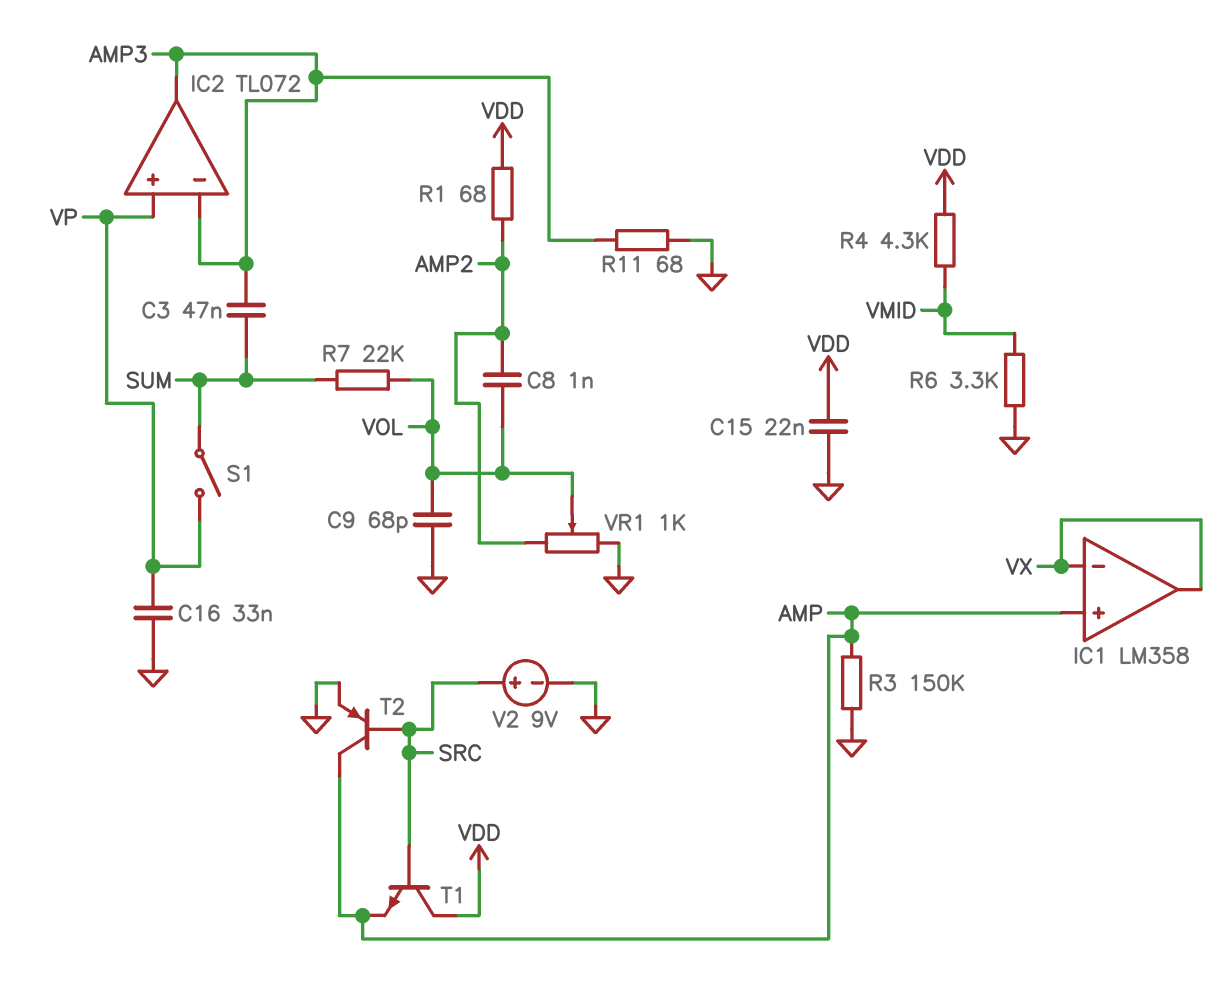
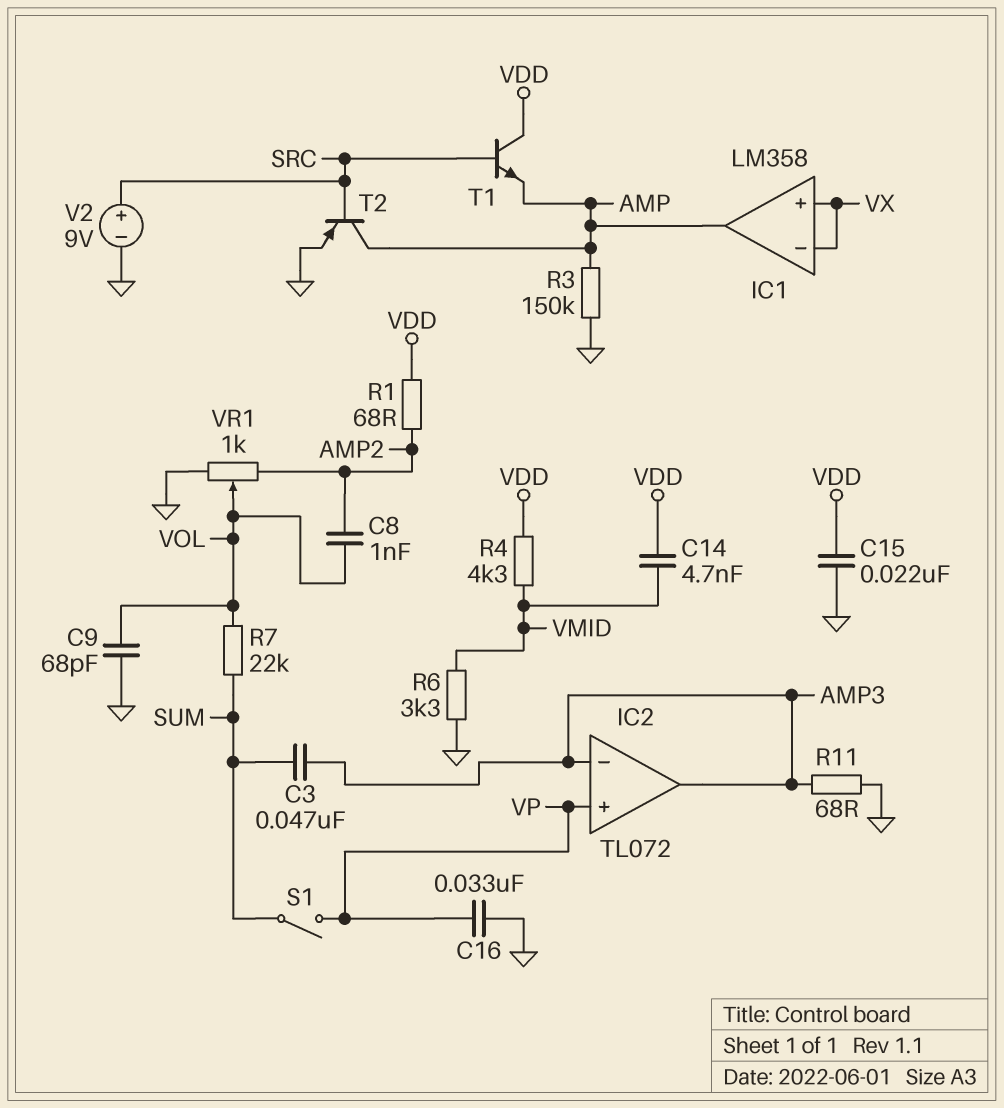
C14: none -> 4.7nF (VDD, VMID)
IC1 pin in+: AMP -> VX
IC1 pin out: VX -> AMP

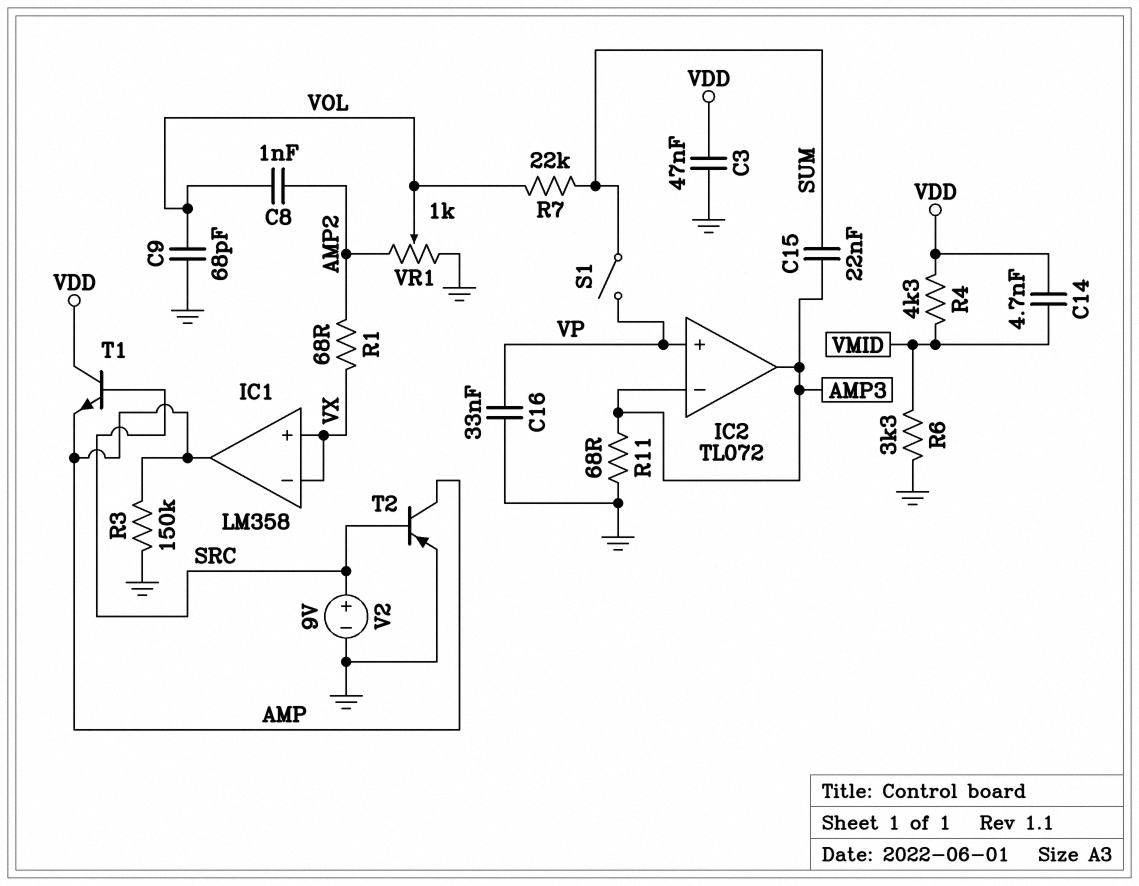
C3: 47nF (AMP3, SUM) -> 47nF (GND, VDD)
C15: 22nF (GND, VDD) -> 22nF (AMP3, SUM)
R1: 68 (AMP2, VDD) -> 68 (AMP2, VX)

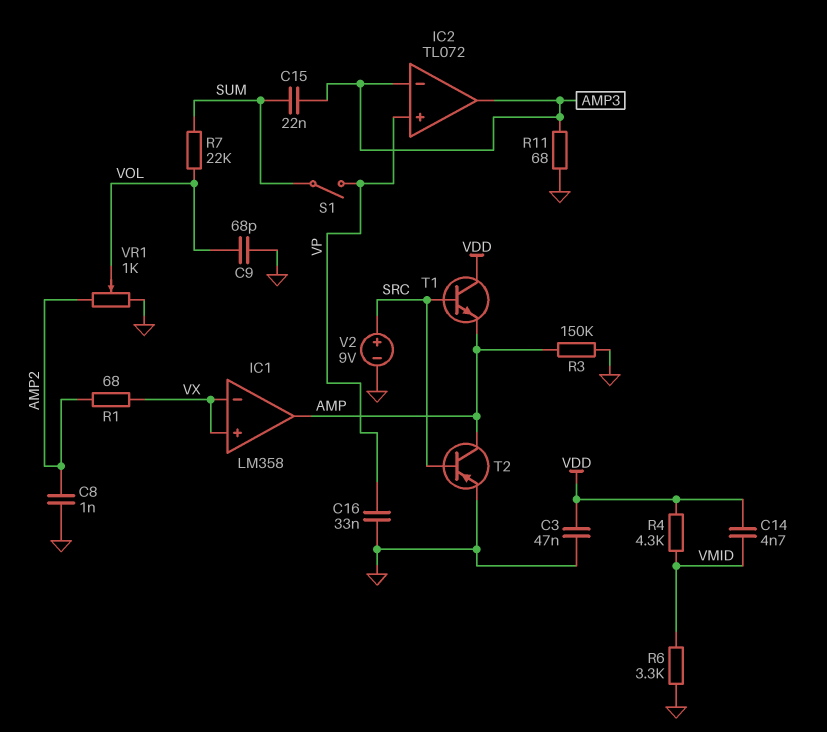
C8: 1nF (AMP2, VOL) -> 1nF (AMP2, GND)

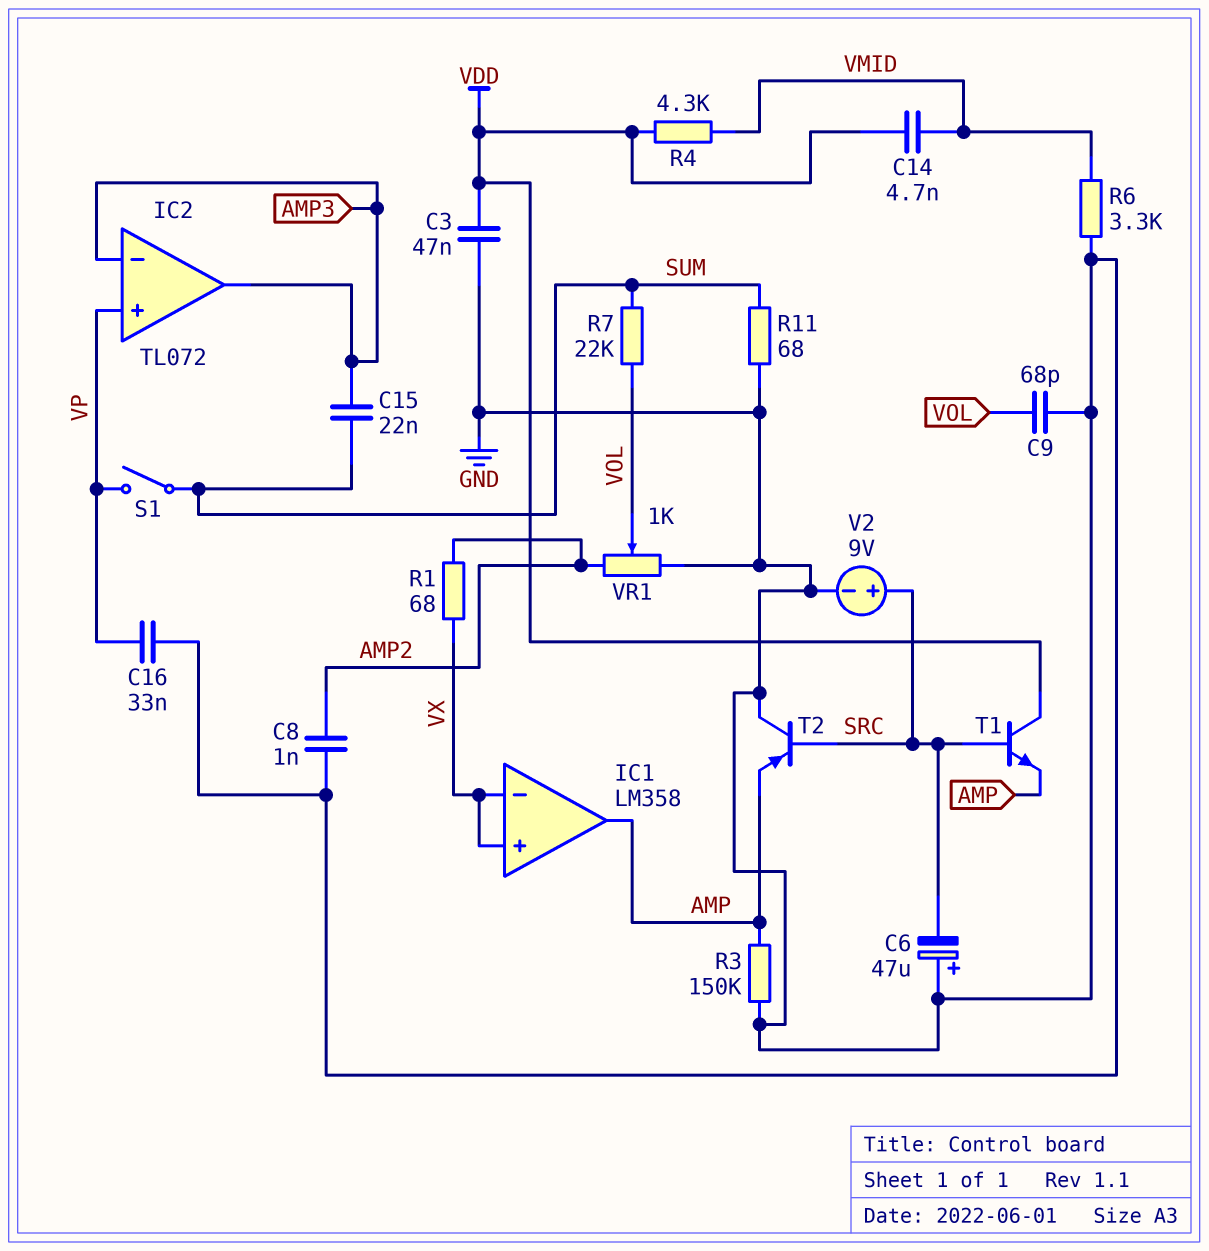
C6: none -> 47uF (plus GND, minus SRC)
R11: 68 (AMP3, GND) -> 68 (GND, SUM)
T2: PNP (B SRC, C AMP, E GND) -> PNP (B SRC, C GND, E AMP)

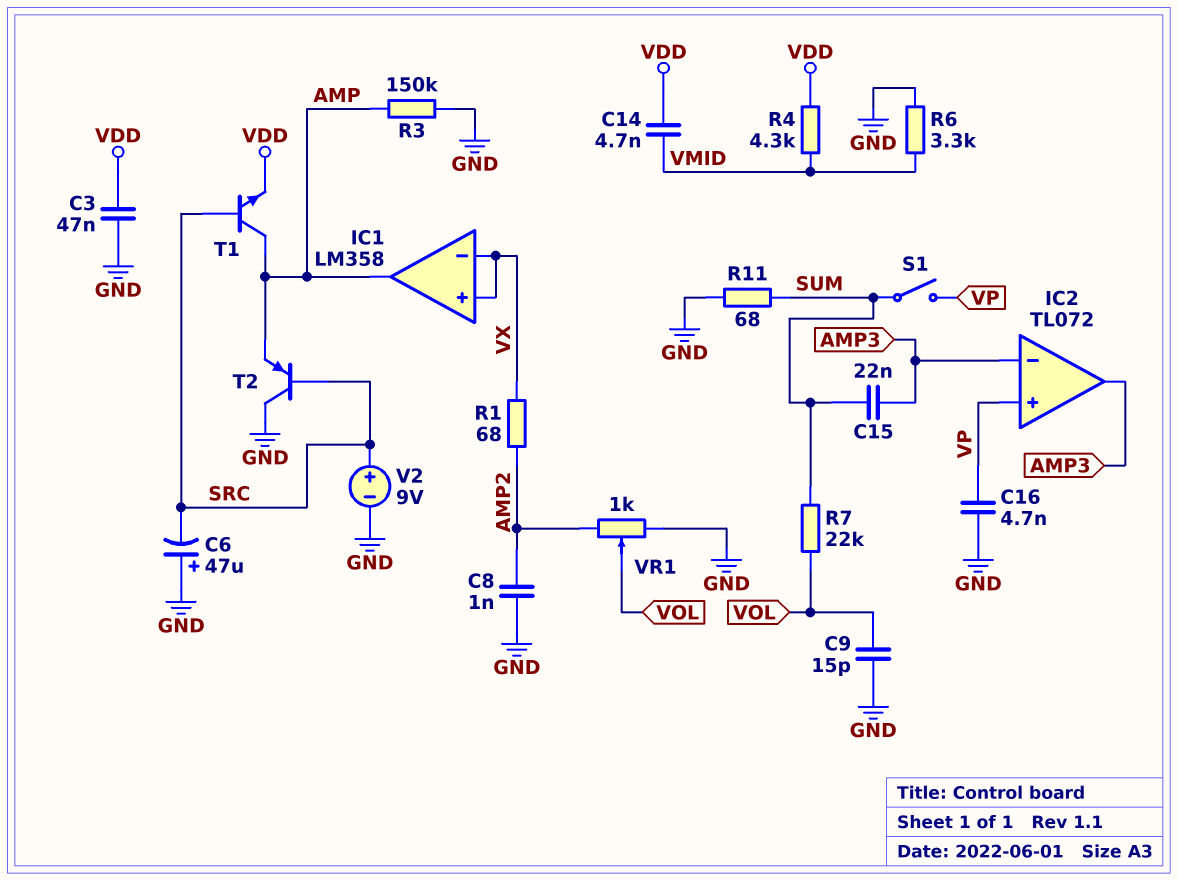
C9: 68pF (GND, VOL) -> 15pF (GND, VOL)
C16: 33nF (GND, VP) -> 4.7nF (GND, VP)
T1: NPN (B SRC, C VDD, E AMP) -> NPN (B SRC, C AMP, E VDD)

